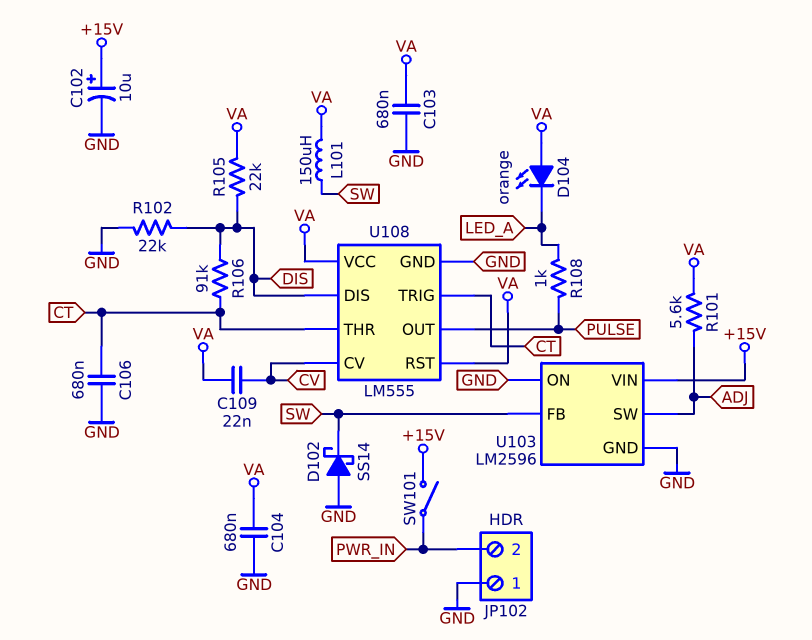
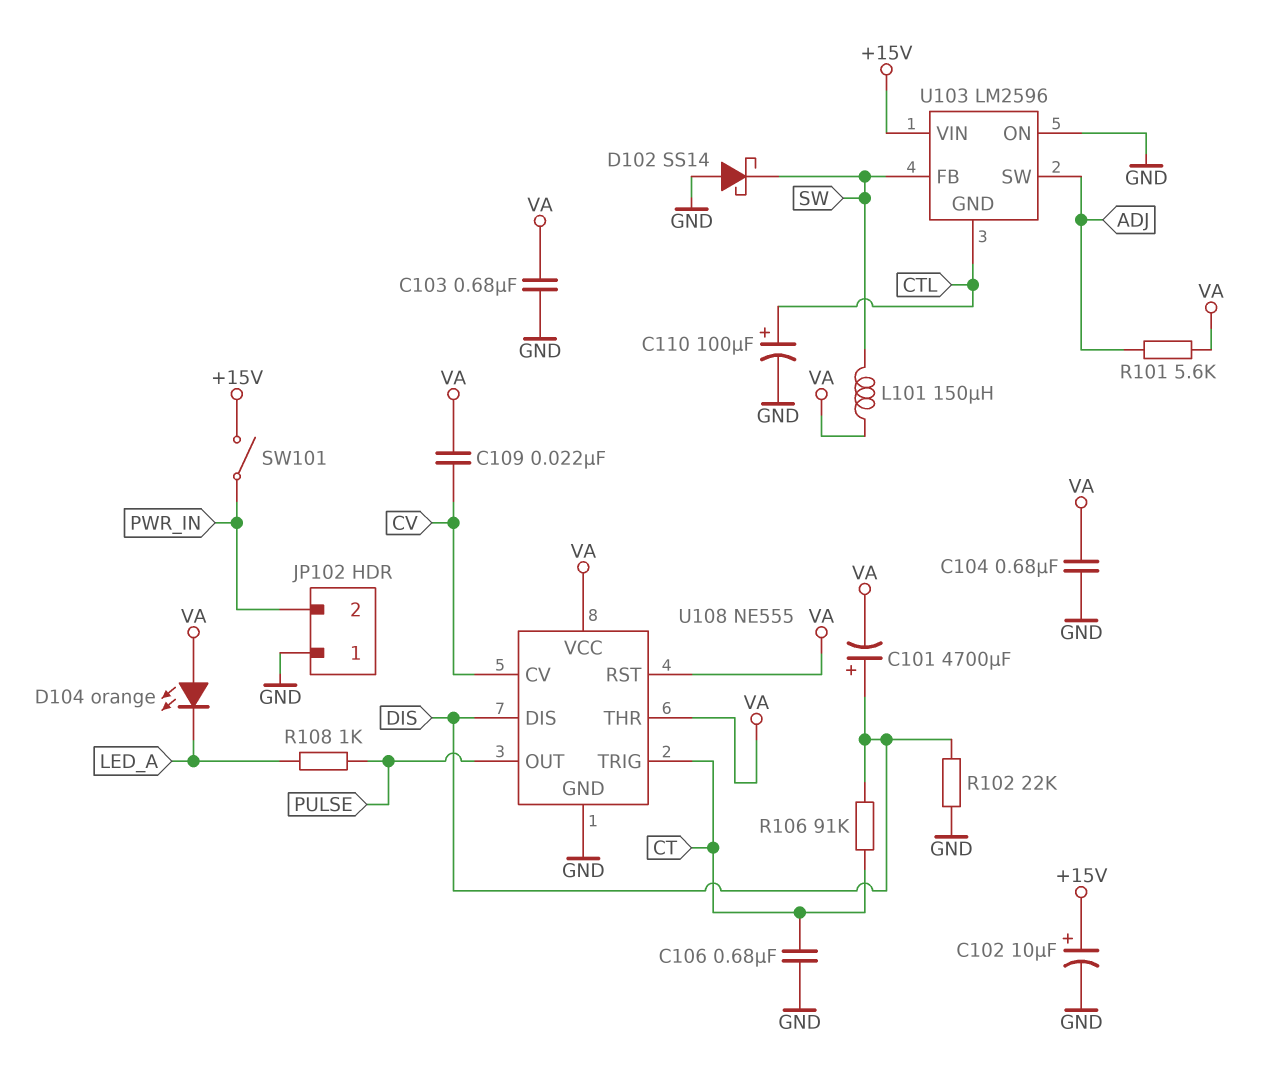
C101: none -> 4700uF (plus DIS, minus VA)
C110: none -> 100uF (plus CTL, minus GND)
R105: 22k (DIS, VA) -> none
U103 pin GND: GND -> CTL
U108: LM555 -> NE555
U108 pin THR: CT -> VA

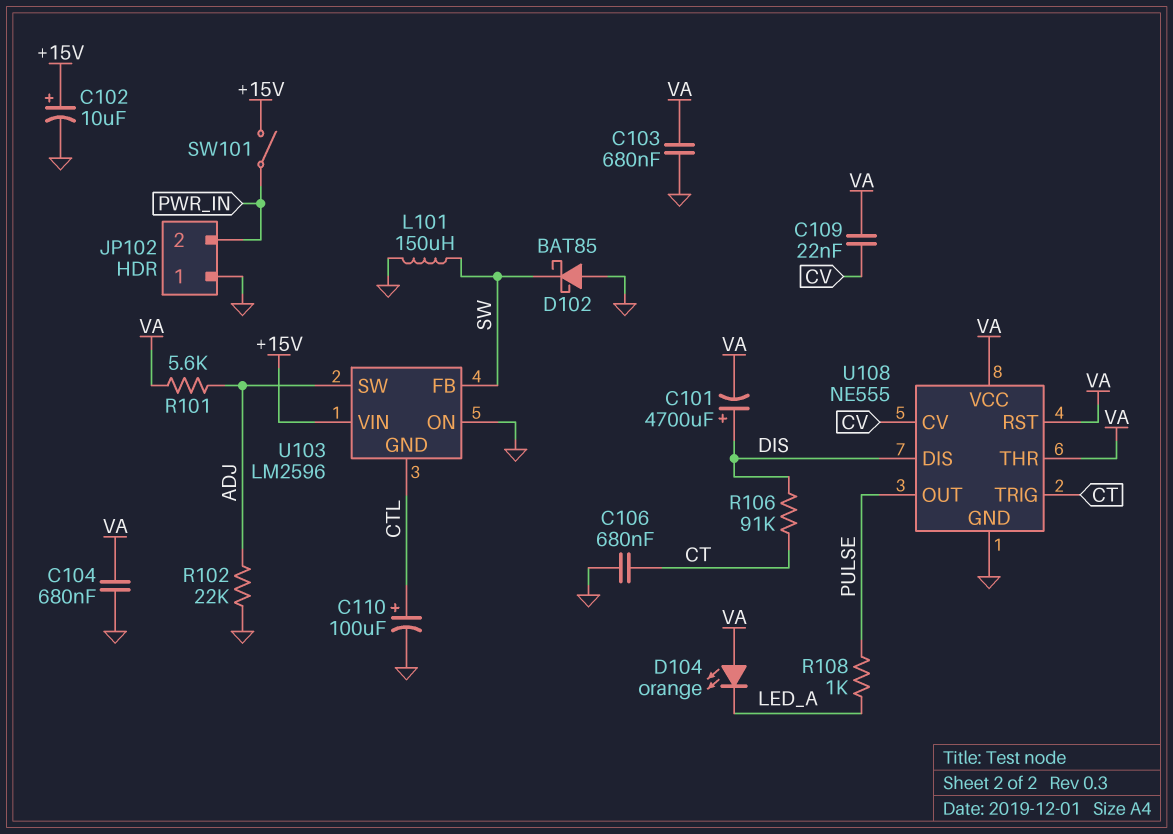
D102: schottky SS14 (A GND, K SW) -> schottky BAT85 (A GND, K SW)
L101: 150uH (SW, VA) -> 150uH (GND, SW)
R102: 22k (DIS, GND) -> 22k (ADJ, GND)

